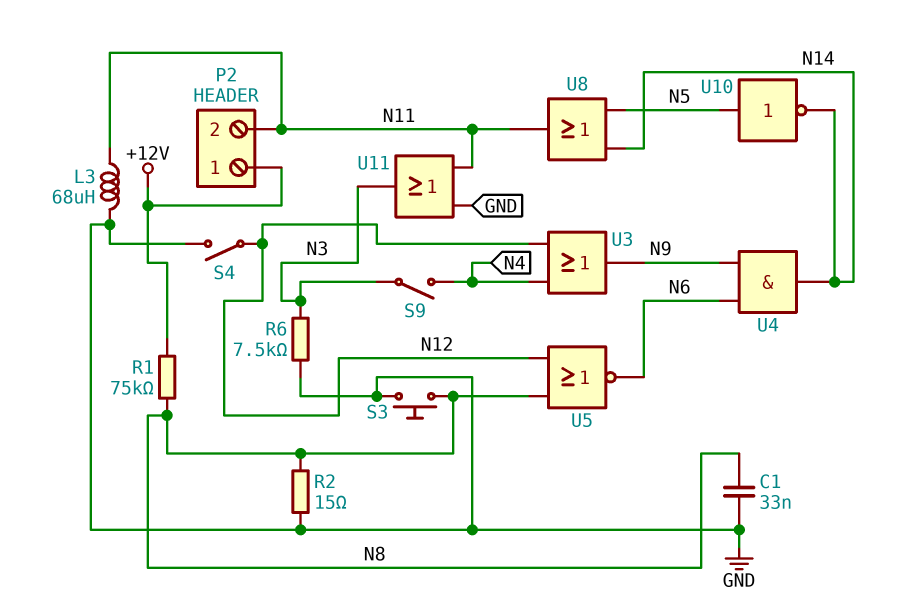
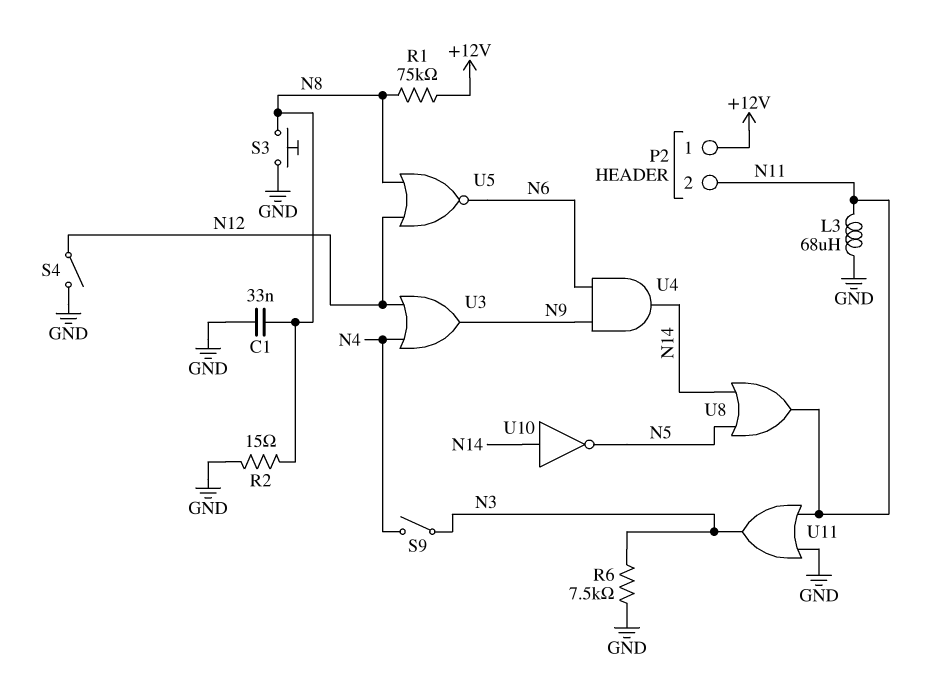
U10: NOT (in N5, out N14) -> NOT (in N14, out N5)

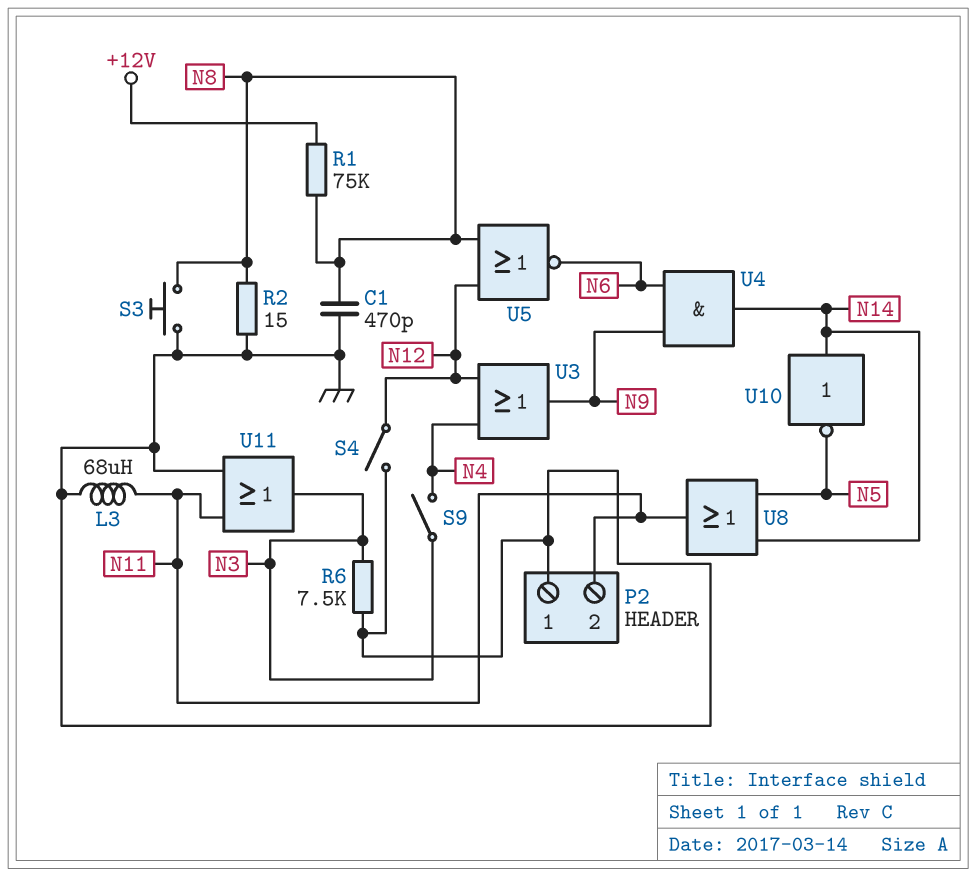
C1: 33nF (GND, N8) -> 470pF (GND, N8)
P2 pin 1: +12V -> GND

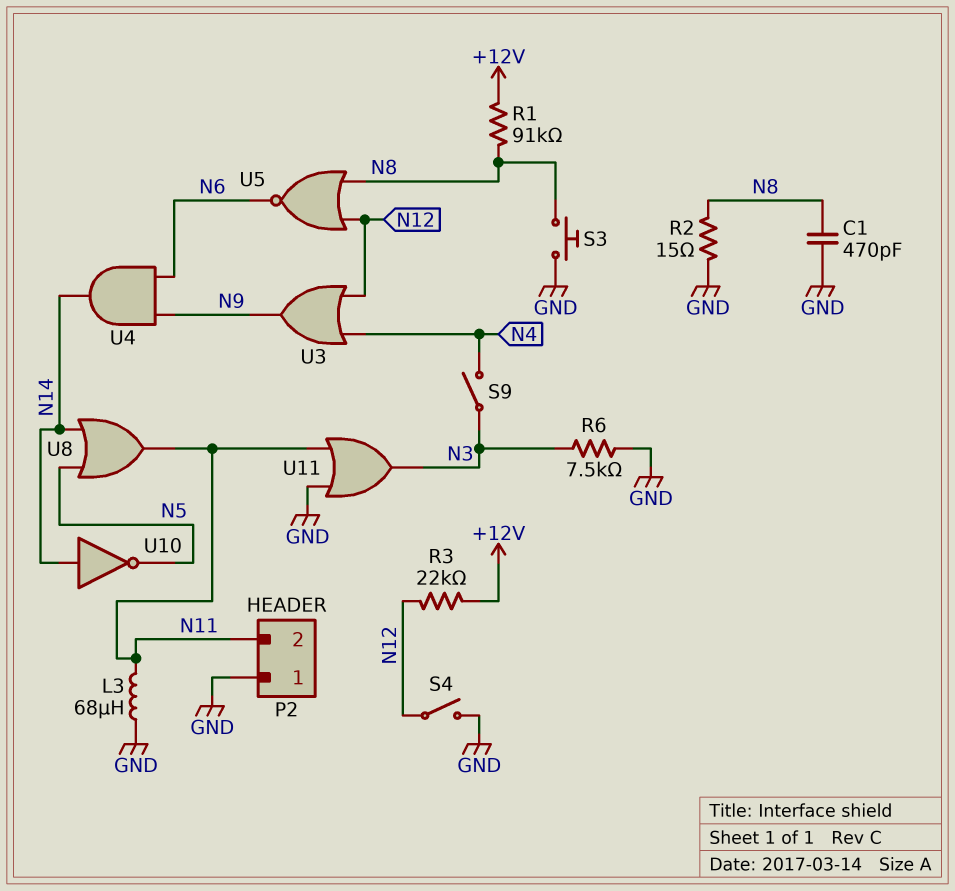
R1: 75k (+12V, N8) -> 91k (+12V, N8)
R3: none -> 22k (+12V, N12)

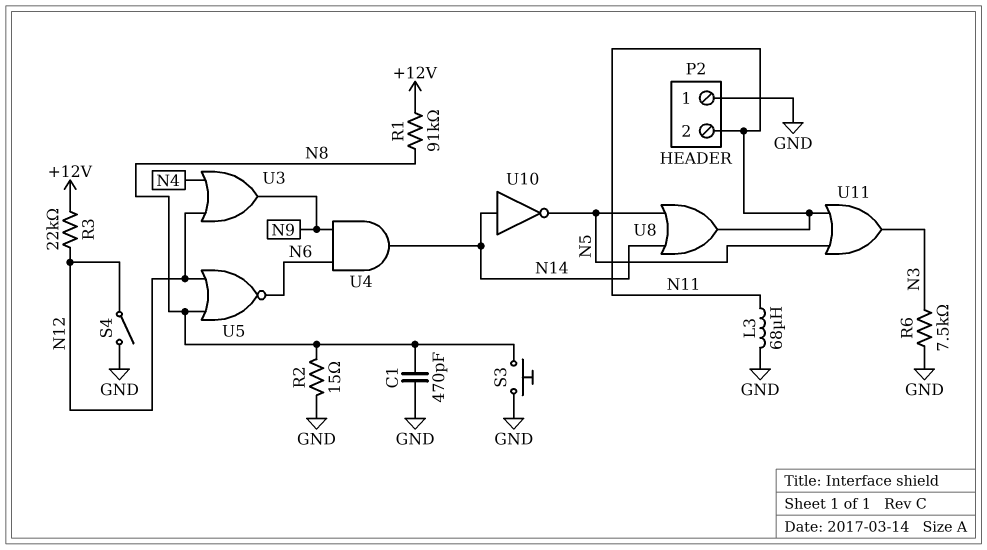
S9: switch (N3, N4) -> none
U11: OR (in GND, in N11, out N3) -> OR (in N5, in N11, out N3)

